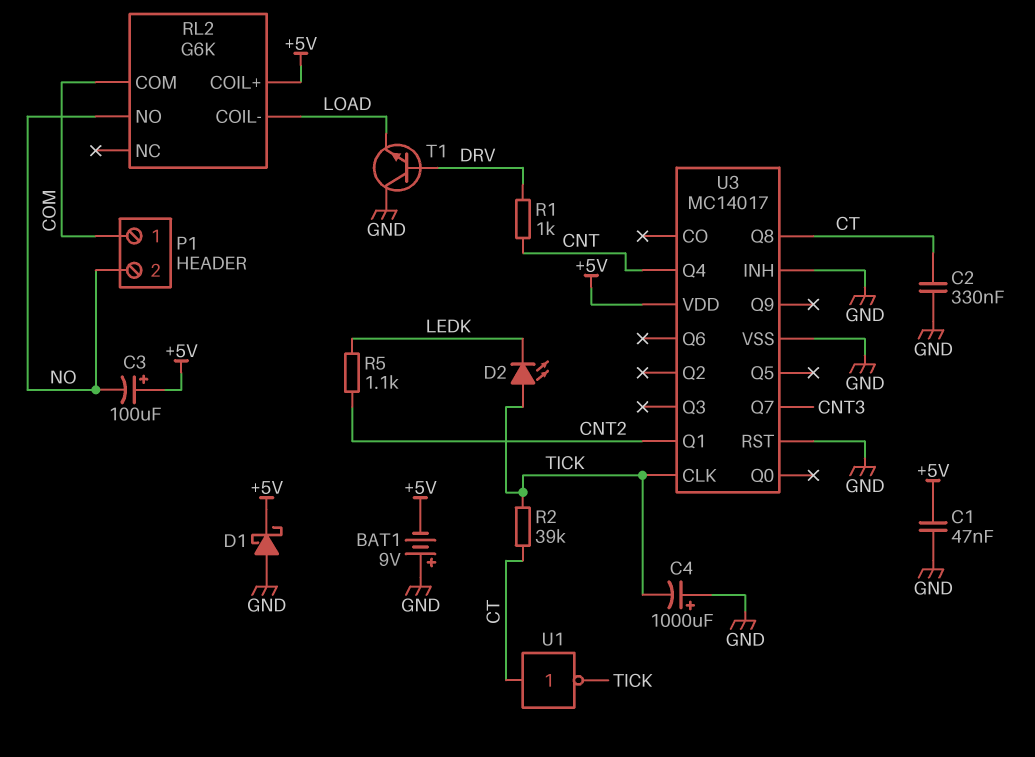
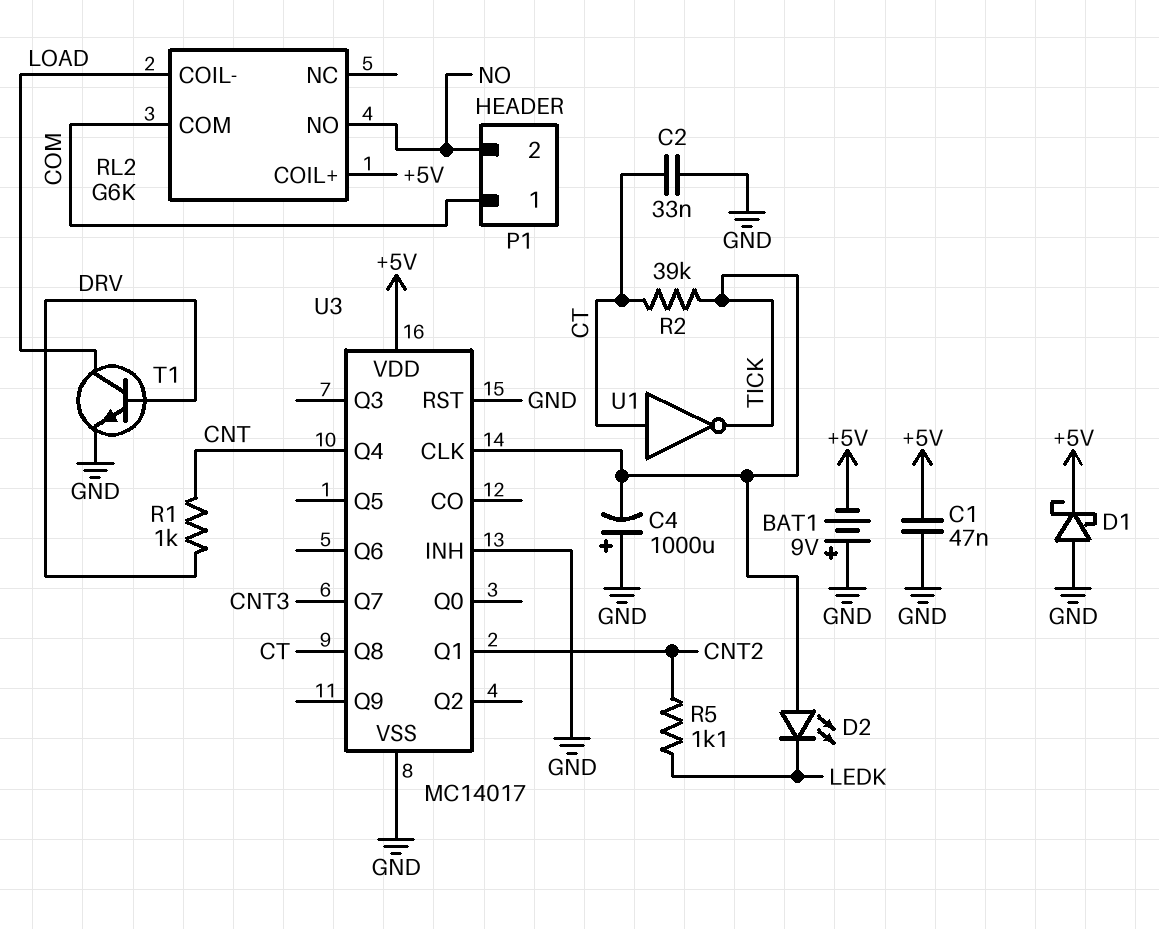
C2: 330nF (CT, GND) -> 33nF (CT, GND)
C3: 100uF (plus +5V, minus NO) -> none
T1: NPN (B DRV, C GND, E LOAD) -> NPN (B DRV, C LOAD, E GND)

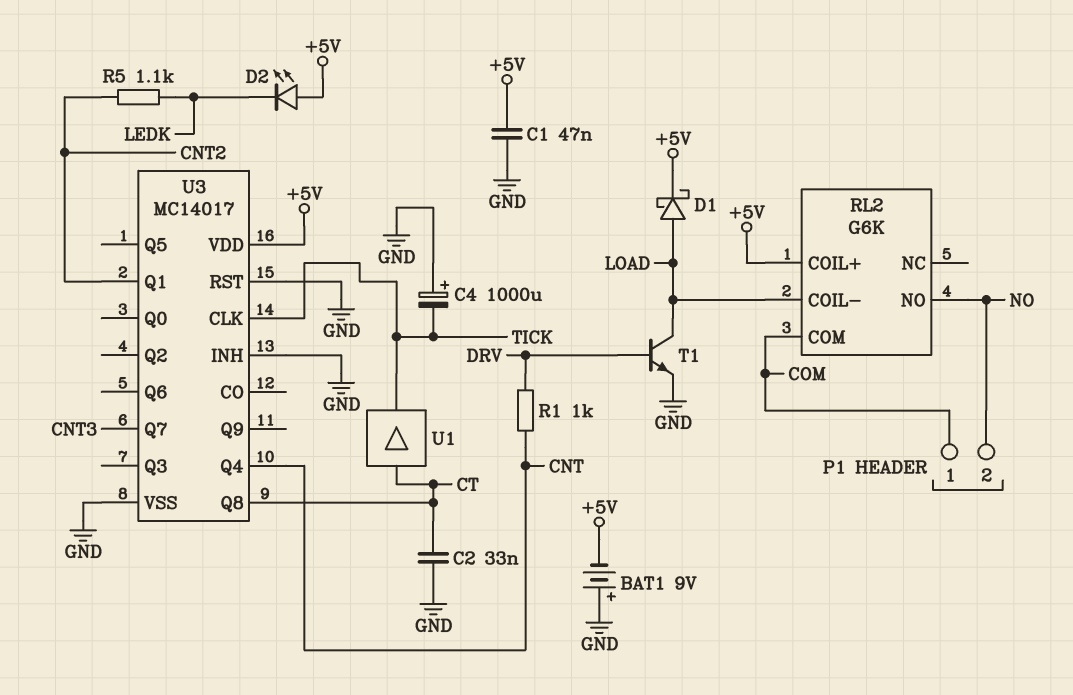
D1: schottky (A GND, K +5V) -> schottky (A LOAD, K +5V)
D2: LED (A TICK, K LEDK) -> LED (A +5V, K LEDK)
R2: 39k (CT, TICK) -> none
U1: NOT (in CT, out TICK) -> buffer (in CT, out TICK)

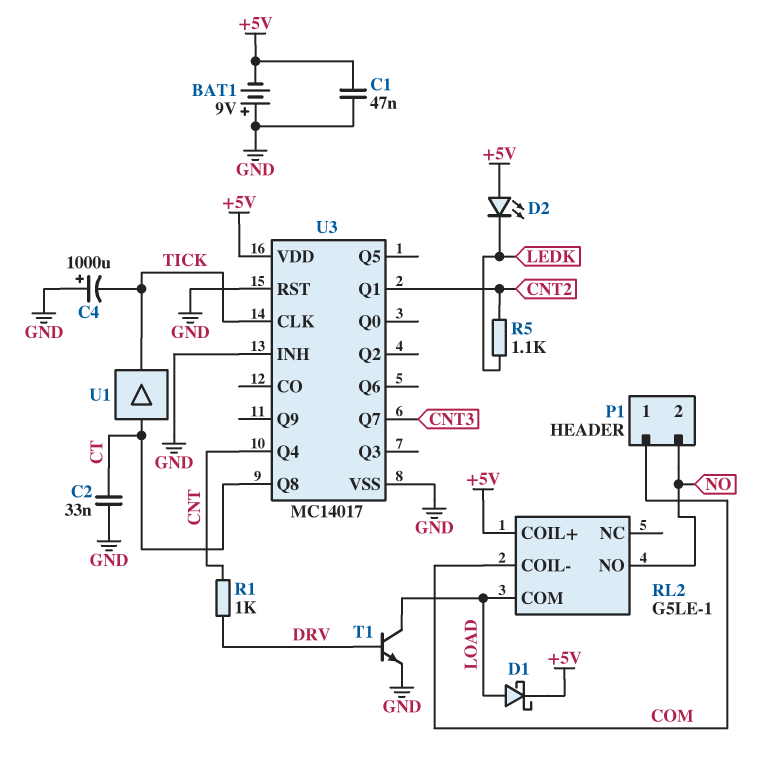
RL2: G6K -> G5LE-1
RL2 pin COIL-: LOAD -> COM
RL2 pin COM: COM -> LOAD

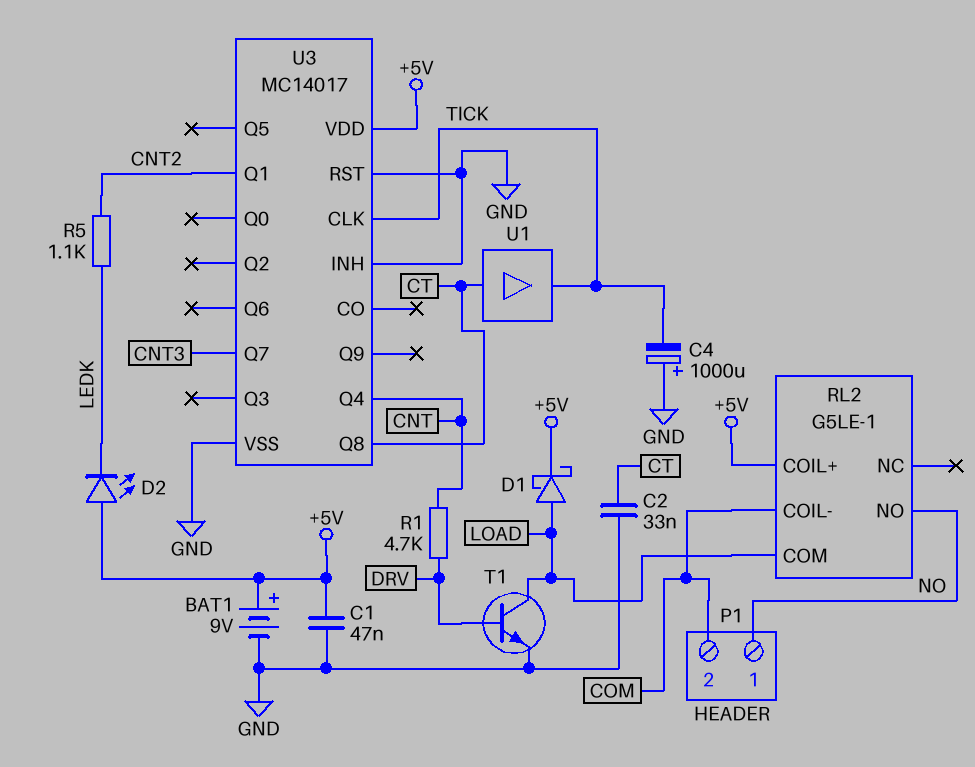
BAT1: 9V (plus GND, minus +5V) -> 9V (plus +5V, minus GND)
P1 pin 1: COM -> NO
P1 pin 2: NO -> COM
R1: 1k (CNT, DRV) -> 4.7k (CNT, DRV)

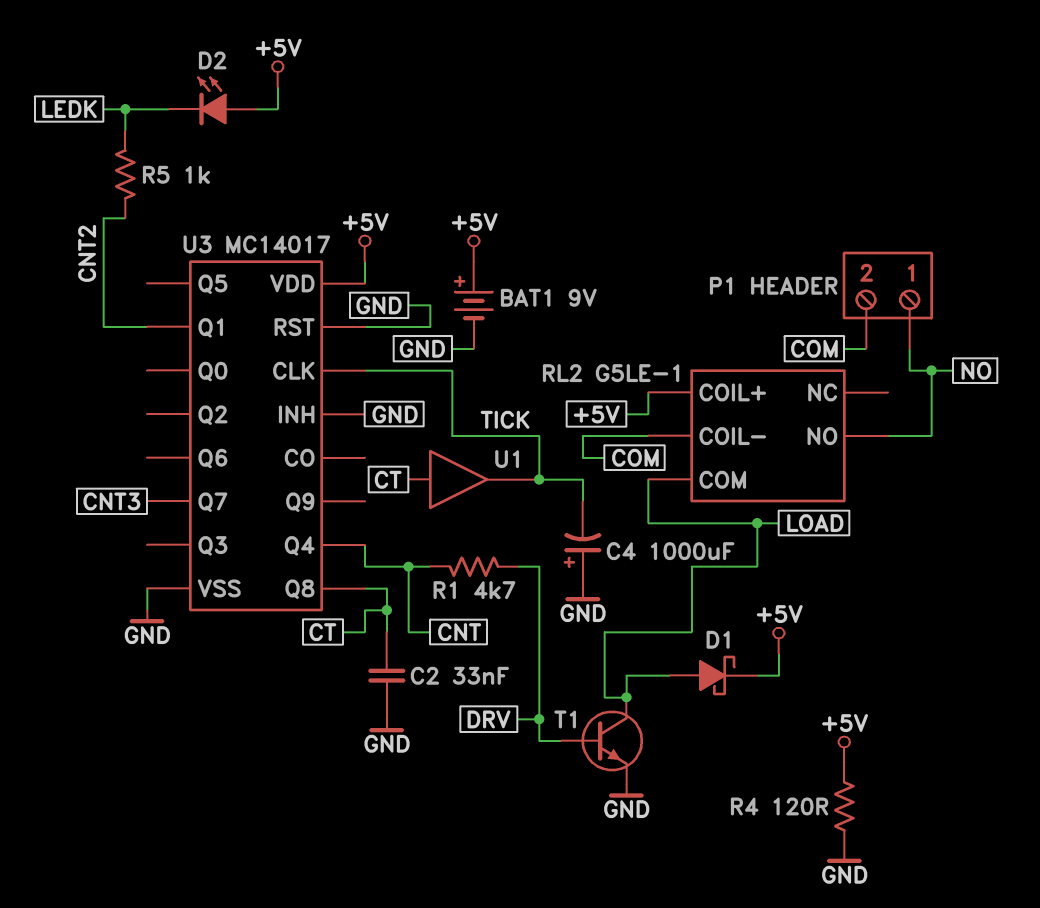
C1: 47nF (+5V, GND) -> none
R4: none -> 120 (+5V, GND)
R5: 1.1k (CNT2, LEDK) -> 1k (CNT2, LEDK)

